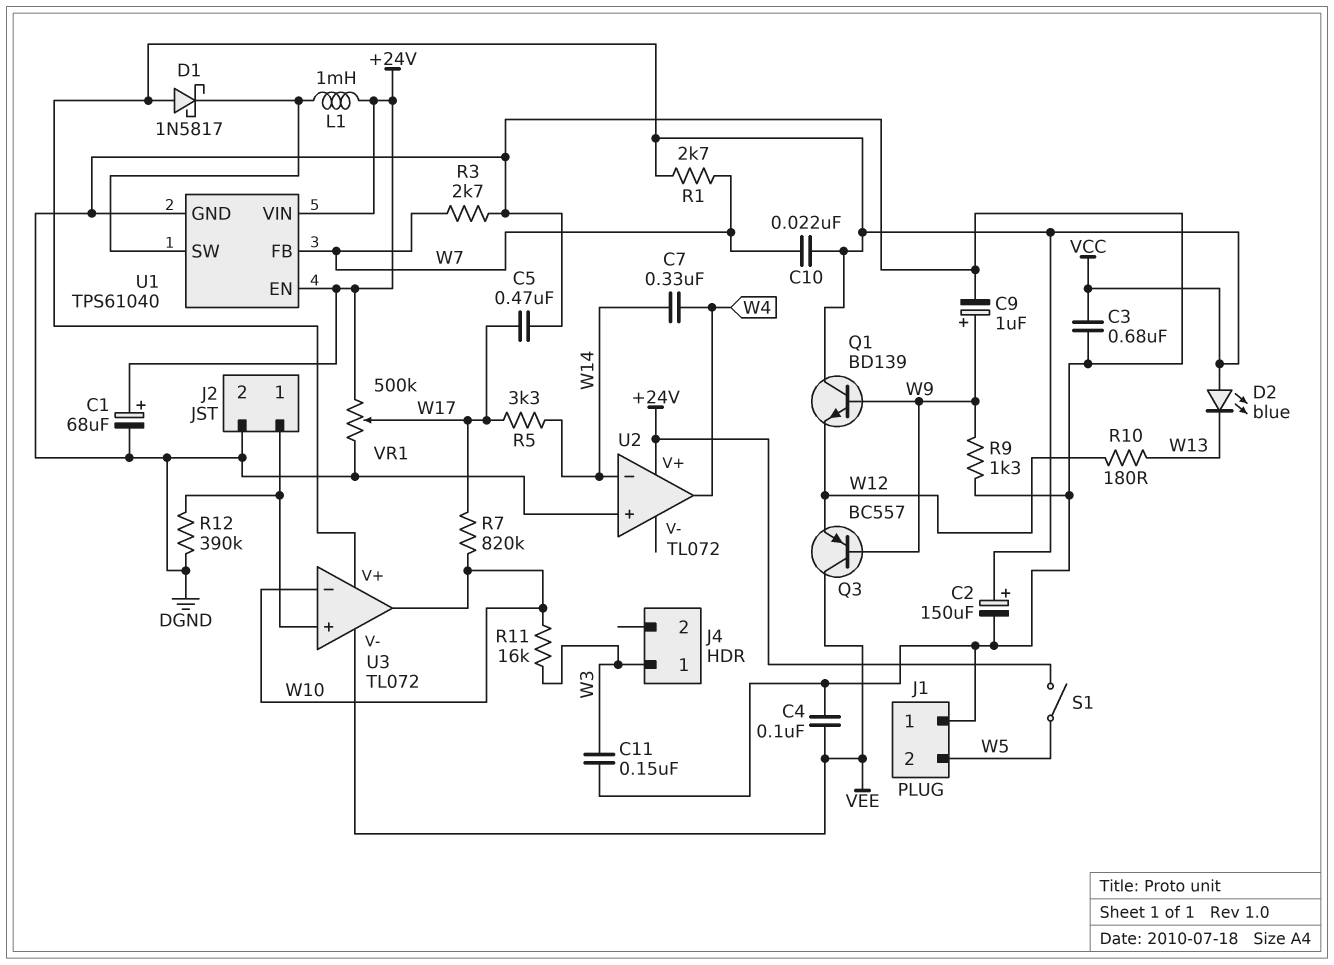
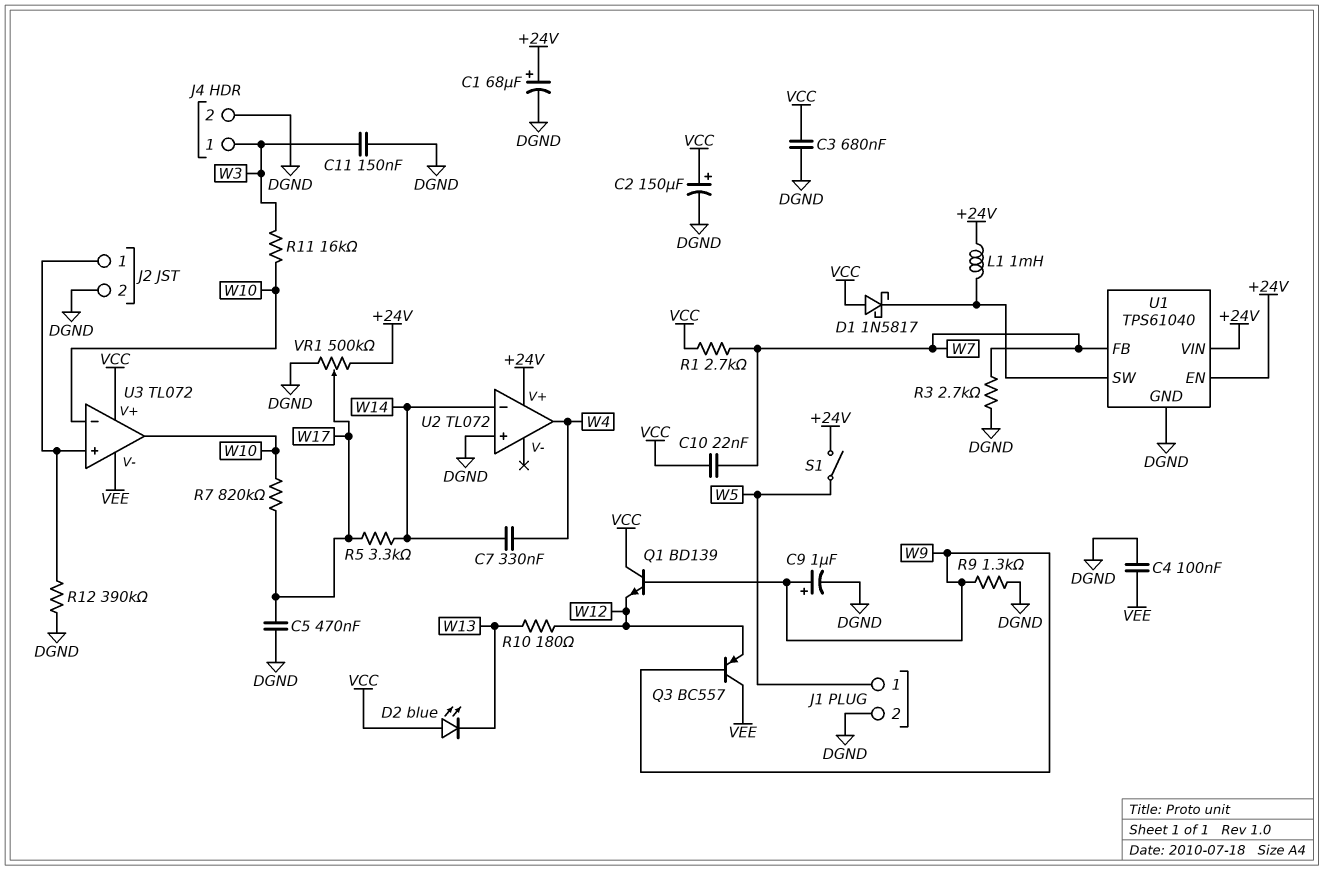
J1 pin 1: DGND -> W5
J1 pin 2: W5 -> DGND
J4 pin 2: none -> DGND

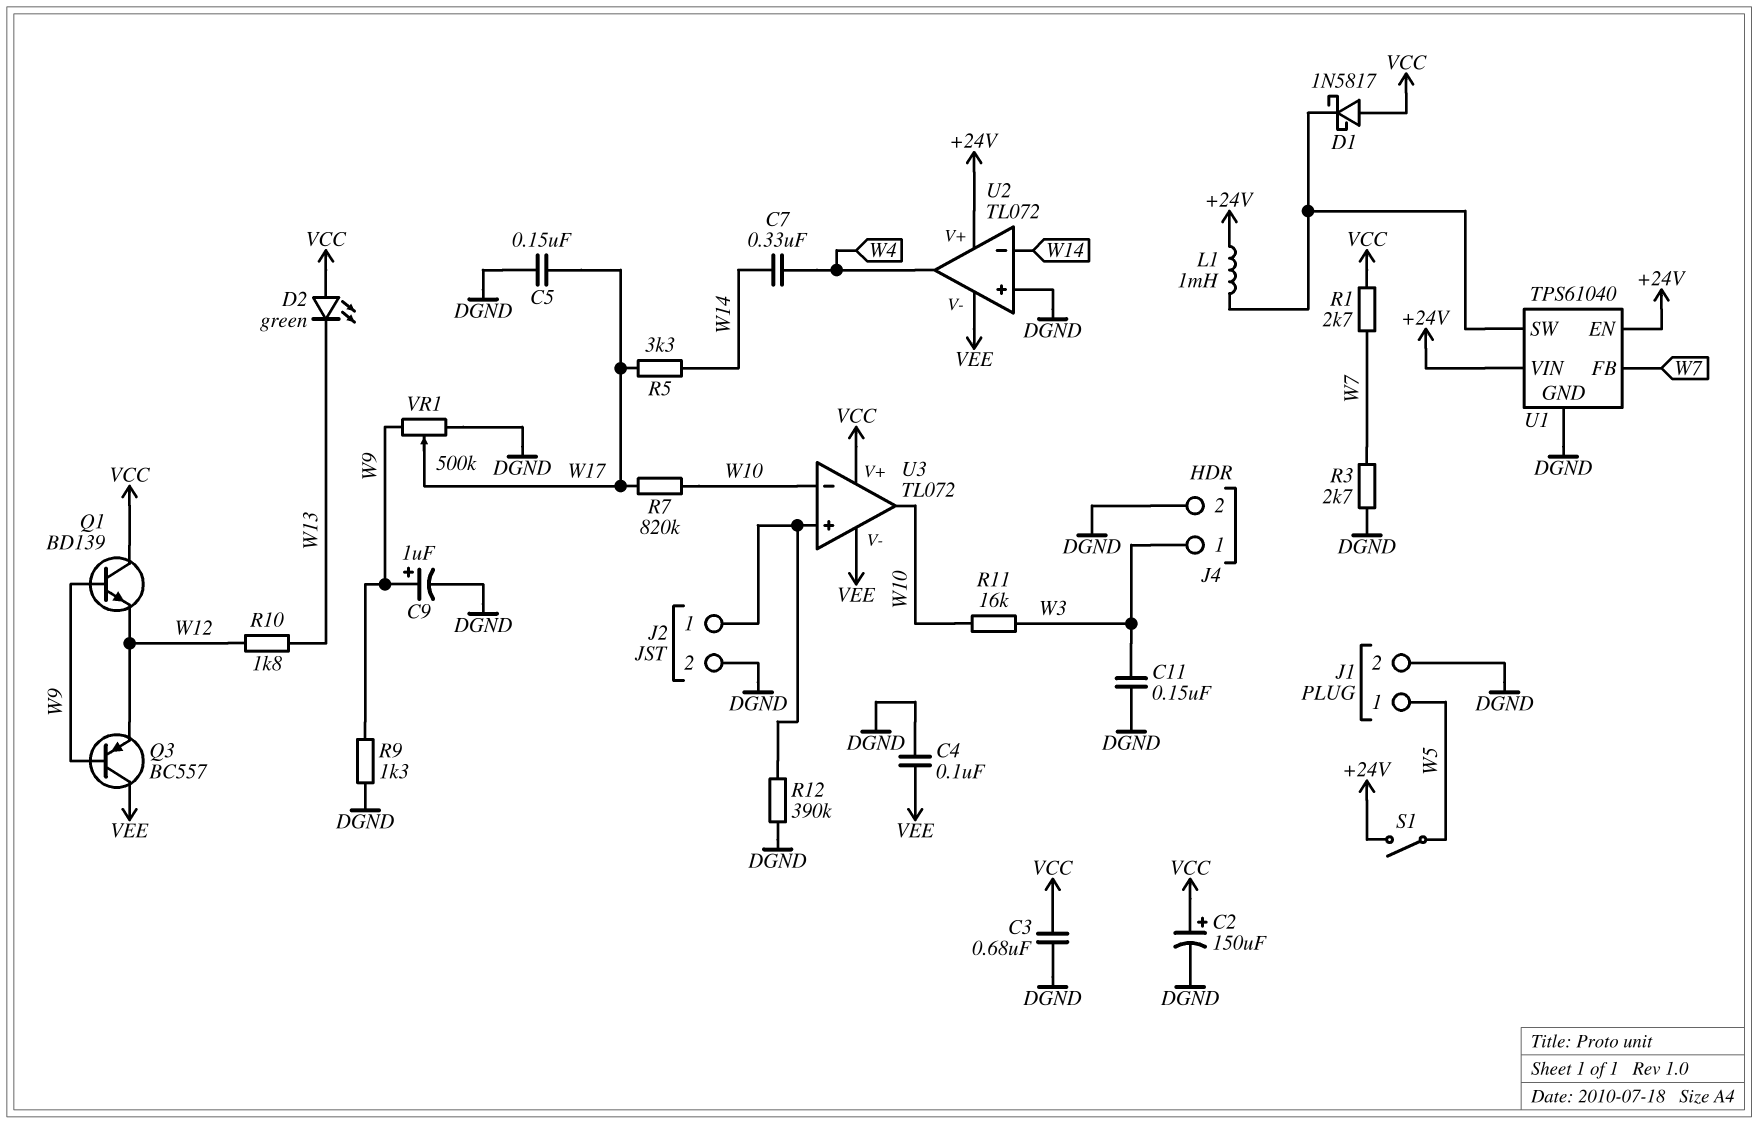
C1: 68uF (plus +24V, minus DGND) -> none
C5: 470nF (DGND, W17) -> 150nF (DGND, W17)
C10: 22nF (VCC, W7) -> none
D2: LED blue (A VCC, K W13) -> LED green (A VCC, K W13)
R10: 180 (W12, W13) -> 1.8k (W12, W13)
U2 pin V-: none -> VEE
VR1: 500k (+24V, DGND, wiper W17) -> 500k (DGND, W9, wiper W17)

